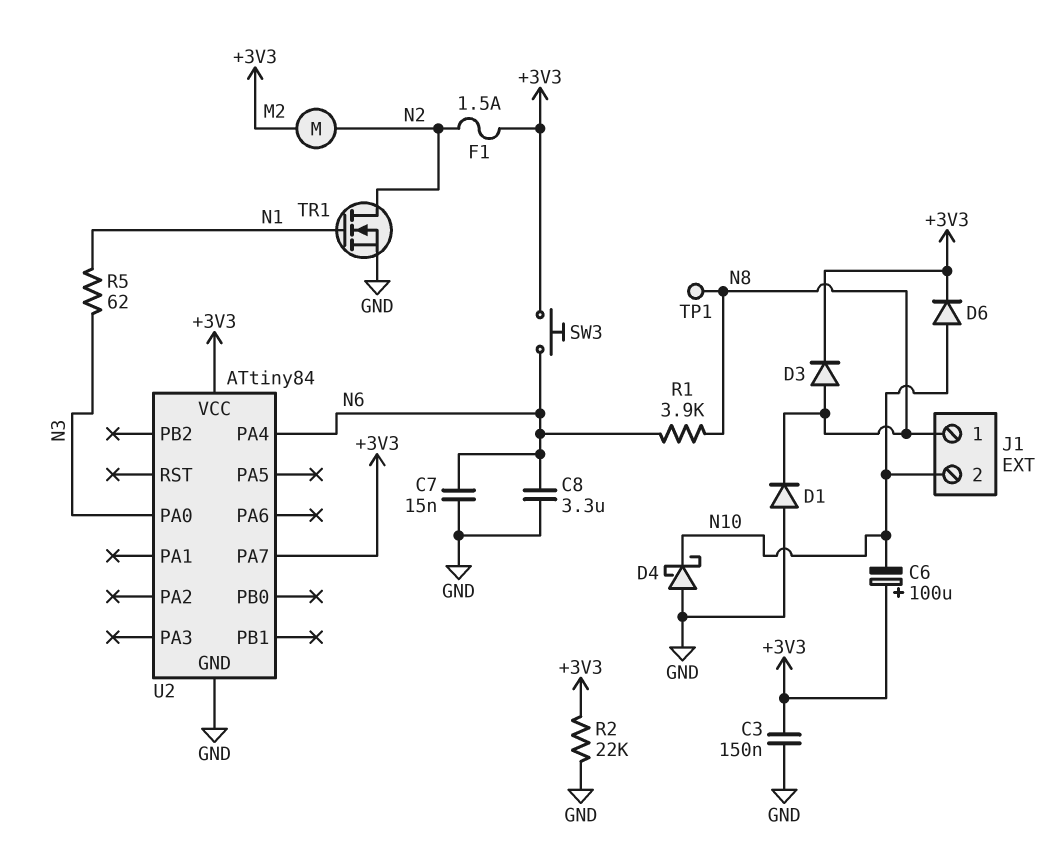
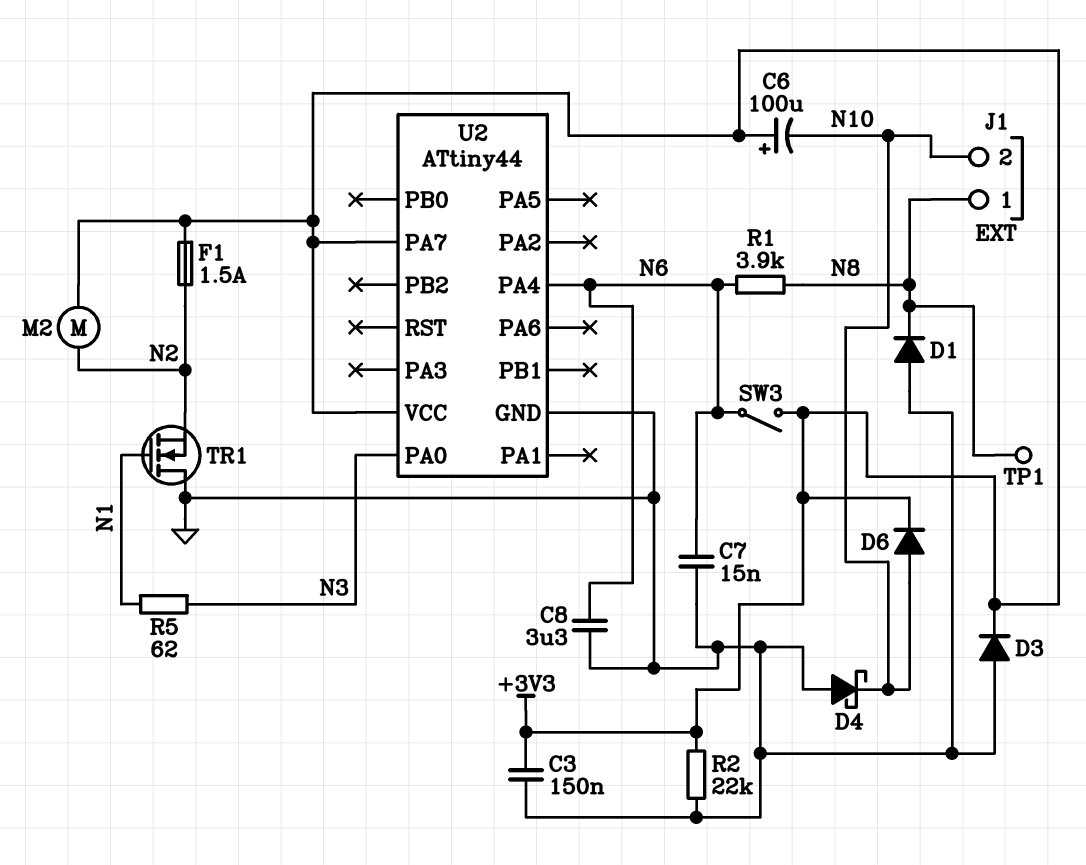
D3: diode (A N8, K +3V3) -> diode (A GND, K +3V3)
SW3: button (+3V3, N6) -> switch (+3V3, N6)
TR1: NMOS (G N1, D N2, S GND) -> NMOS (G N1, D GND, S N2)
U2: ATtiny84 -> ATtiny44

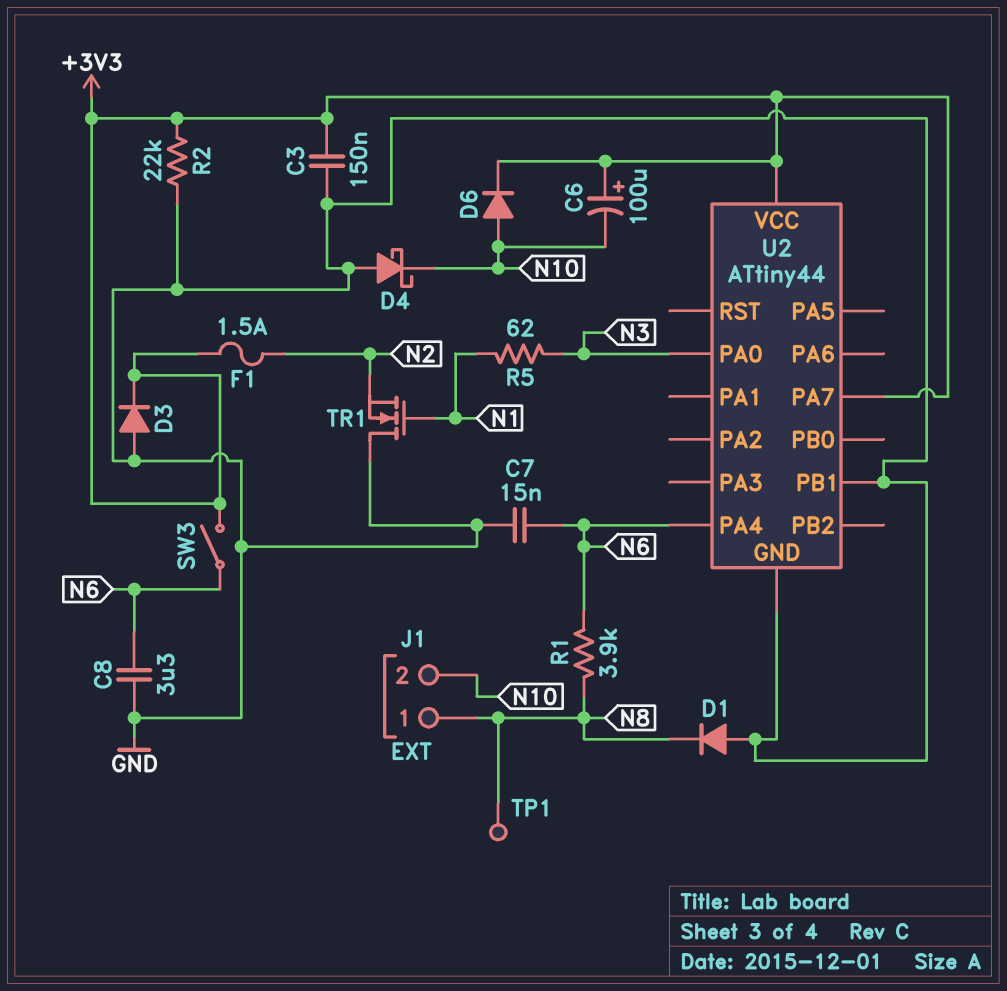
M2: motor (+3V3, N2) -> none
U2 pin PB1: none -> GND

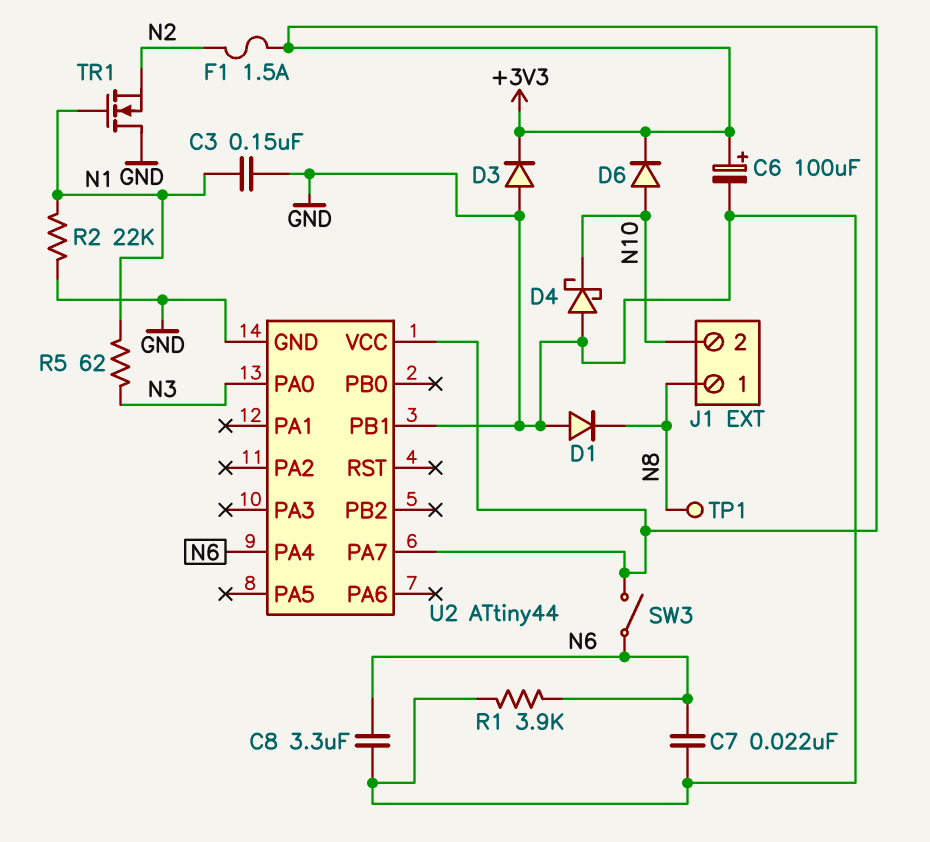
C3: 150nF (+3V3, GND) -> 150nF (GND, N1)
C6: 100uF (plus +3V3, minus N10) -> 100uF (plus +3V3, minus GND)
C7: 15nF (GND, N6) -> 22nF (GND, N6)
R1: 3.9k (N6, N8) -> 3.9k (GND, N6)
R2: 22k (+3V3, GND) -> 22k (GND, N1)

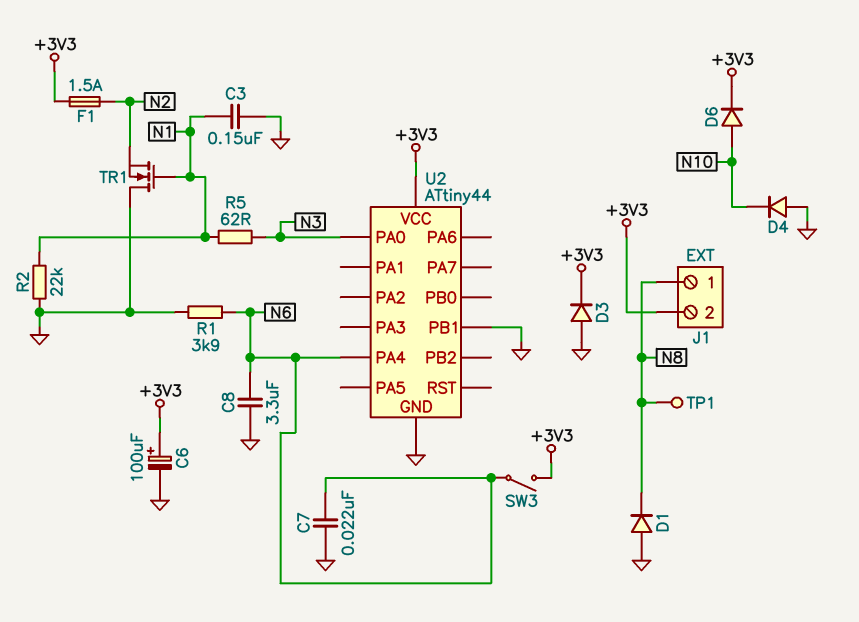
D4: schottky (A GND, K N10) -> diode (A GND, K N10)
J1 pin 2: N10 -> +3V3
U2 pin PA7: +3V3 -> none

